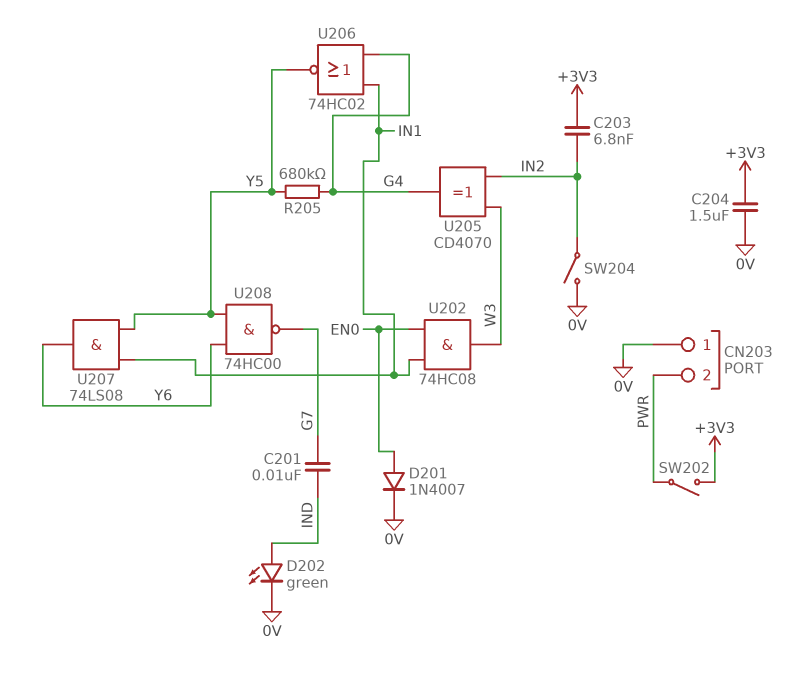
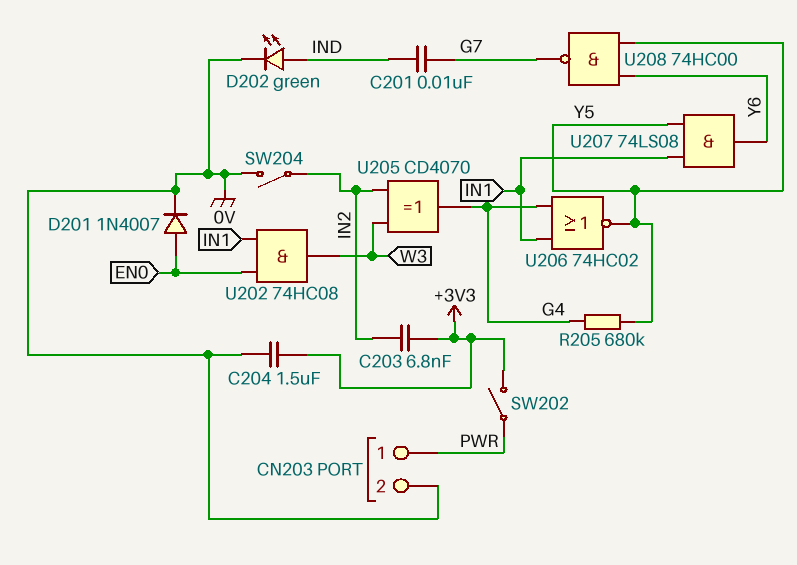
CN203 pin 1: 0V -> PWR
CN203 pin 2: PWR -> 0V

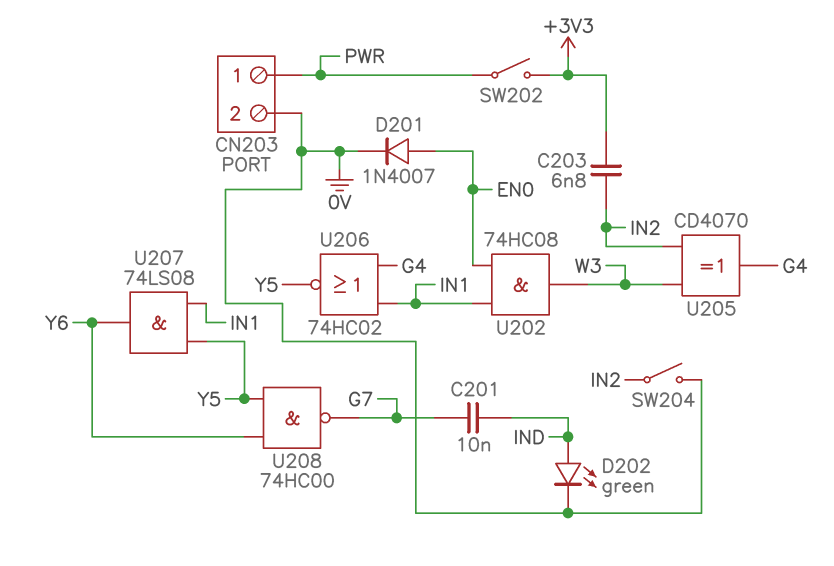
C204: 1.5uF (+3V3, 0V) -> none
R205: 680k (G4, Y5) -> none

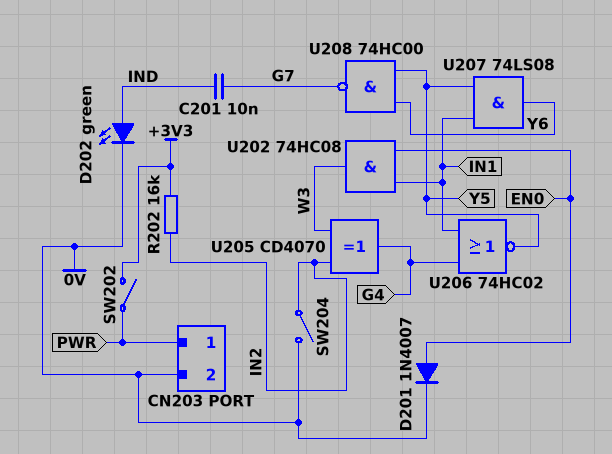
C203: 6.8nF (+3V3, IN2) -> none
R202: none -> 16k (+3V3, IN2)

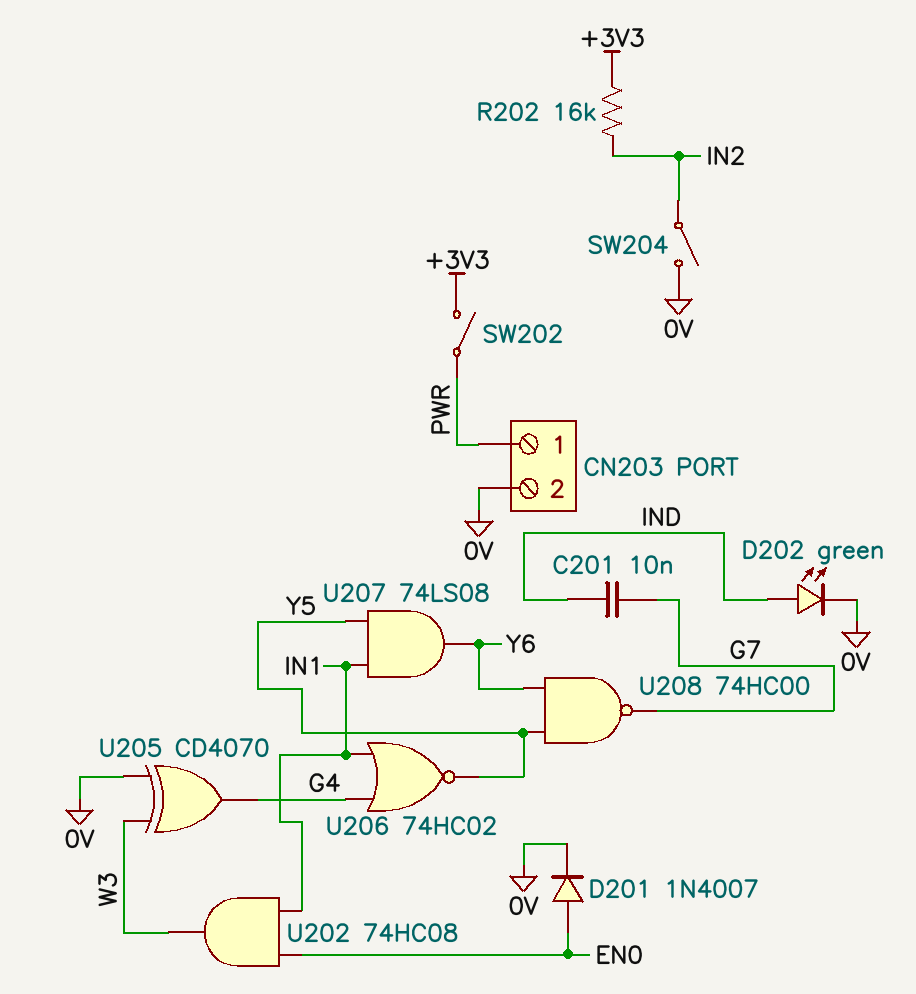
U205: XOR CD4070 (in IN2, in W3, out G4) -> XOR CD4070 (in 0V, in W3, out G4)

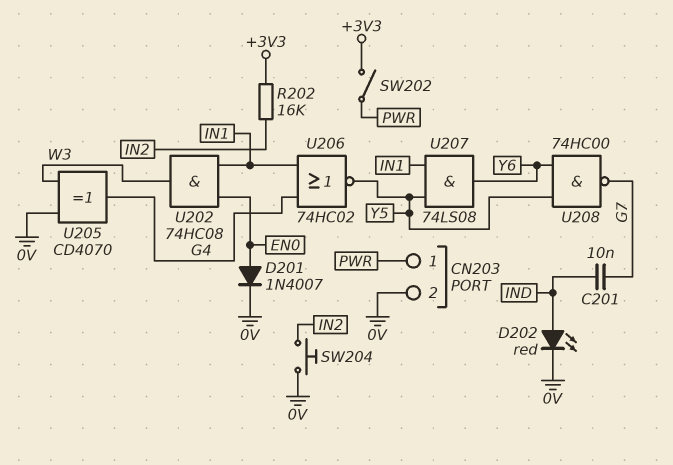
D202: LED green (A IND, K 0V) -> LED red (A IND, K 0V)
SW204: switch (0V, IN2) -> button (0V, IN2)

